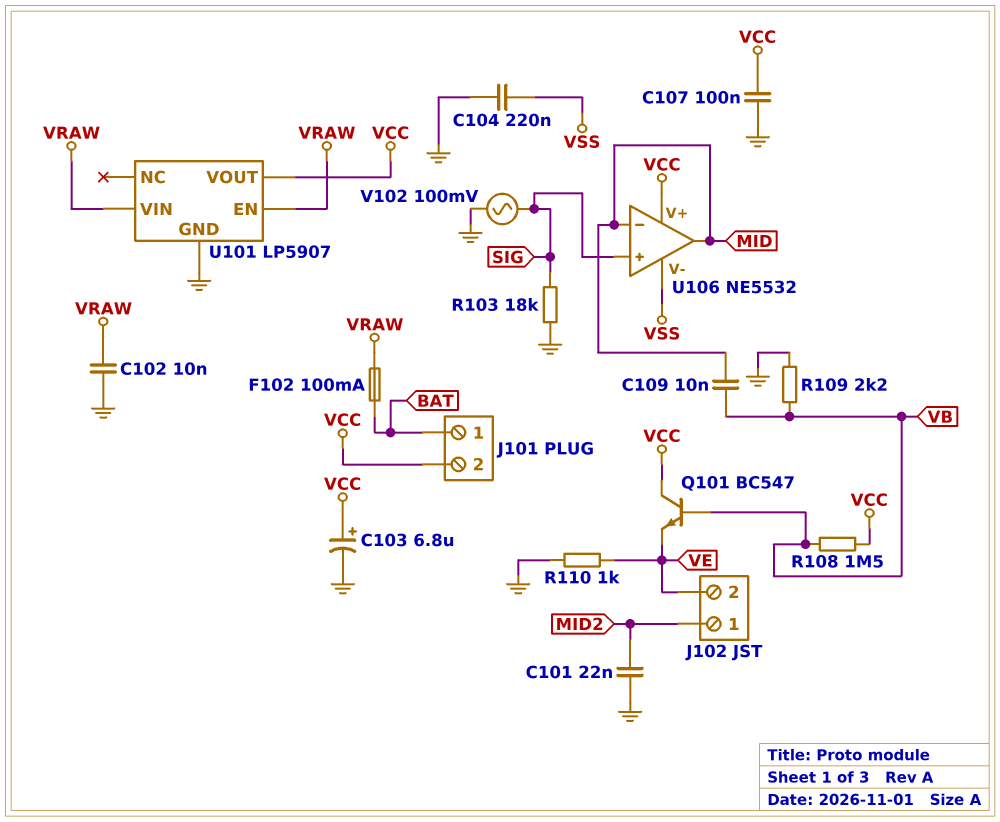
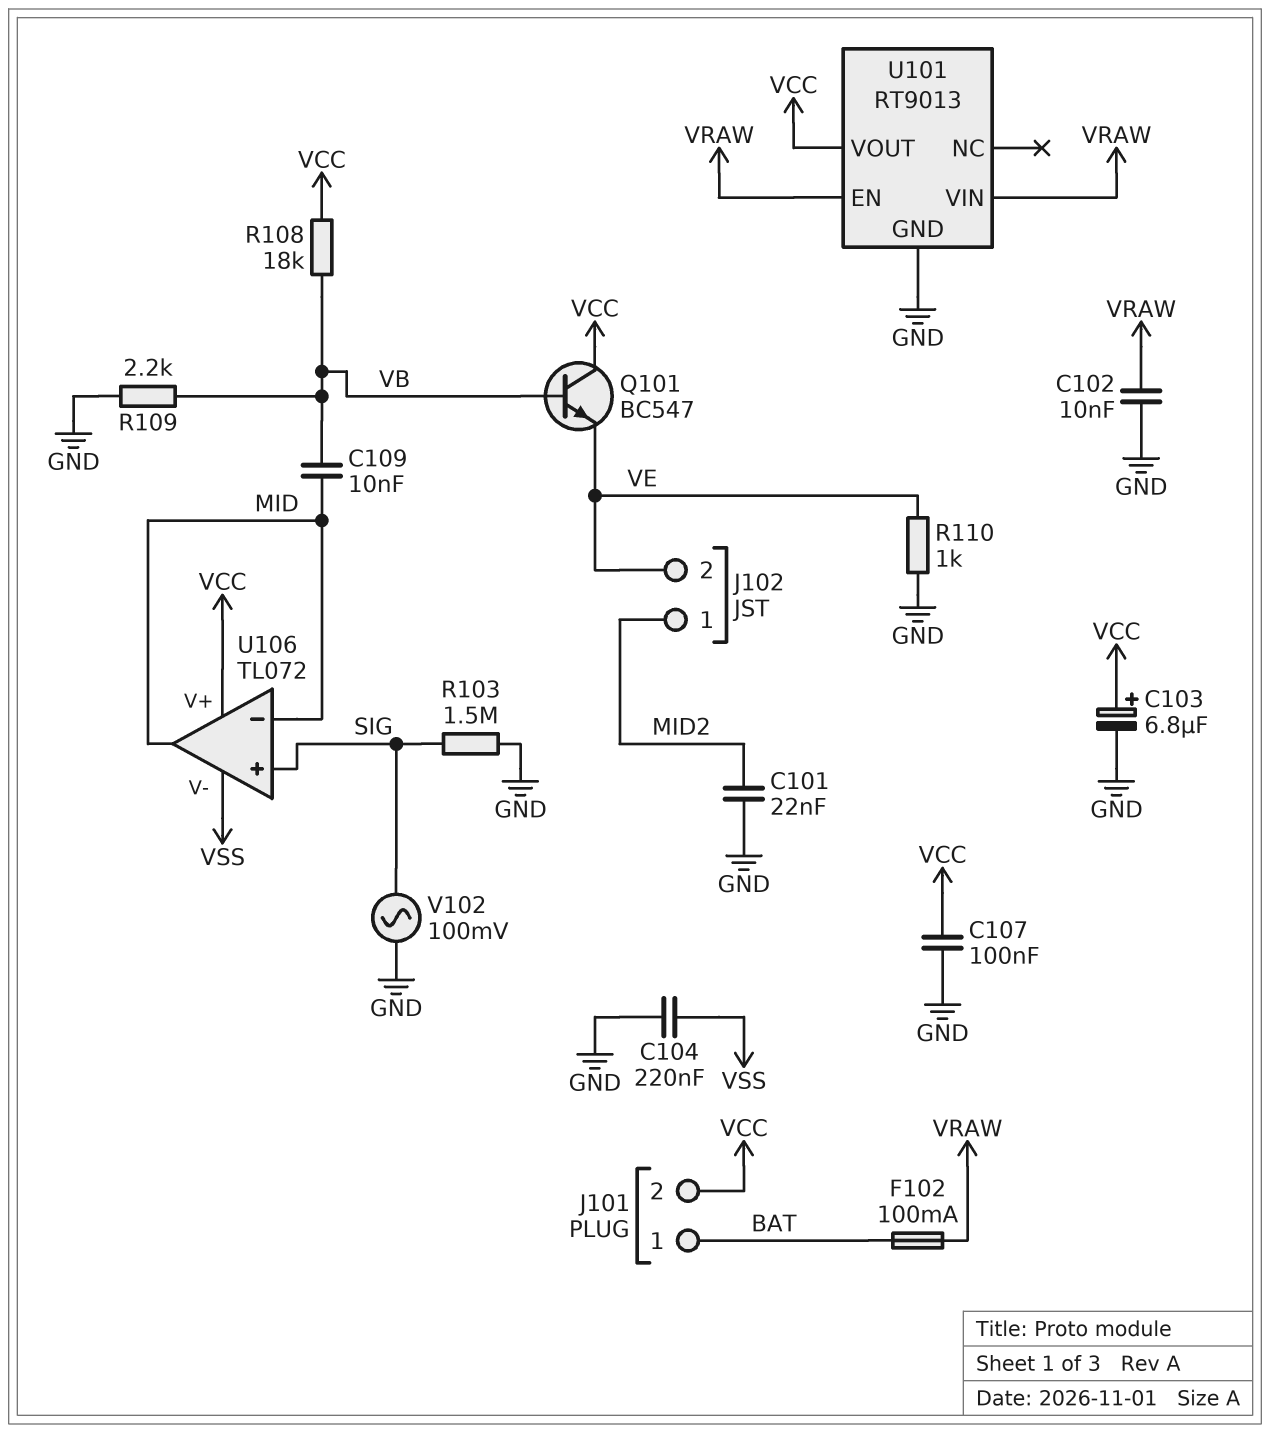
R103: 18k (GND, SIG) -> 1.5M (GND, SIG)
R108: 1.5M (VB, VCC) -> 18k (VB, VCC)
U101: LP5907 -> RT9013
U106: NE5532 -> TL072

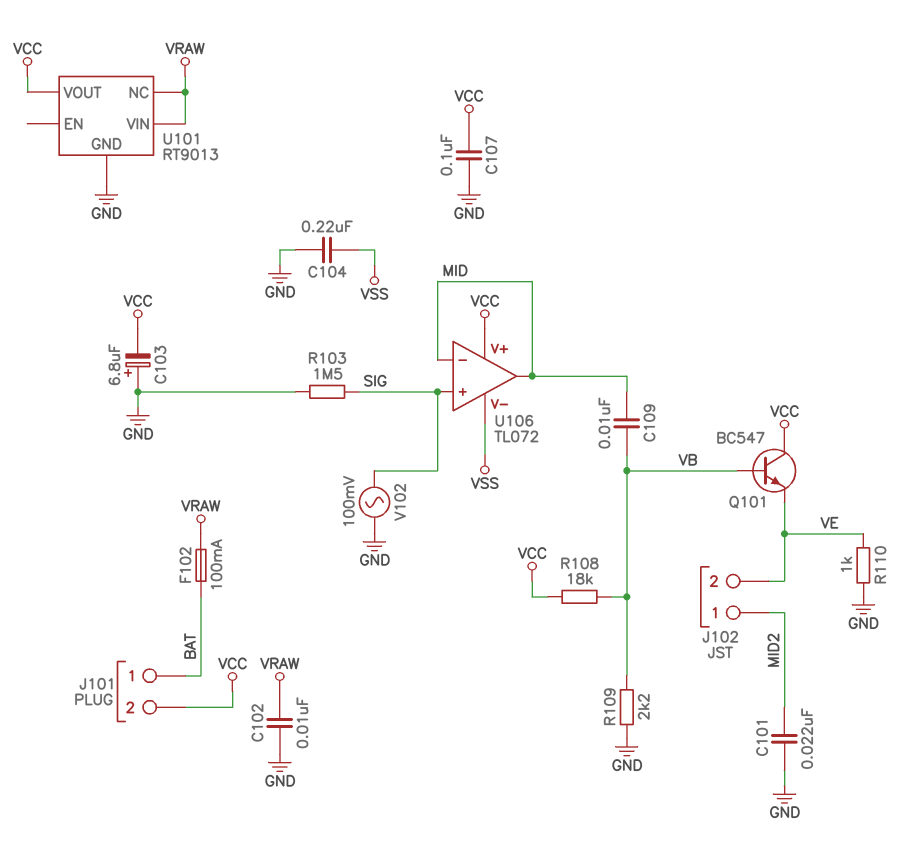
C103: 6.8uF (plus VCC, minus GND) -> 6.8uF (plus GND, minus VCC)
U101 pin EN: VRAW -> none
U101 pin NC: none -> VRAW

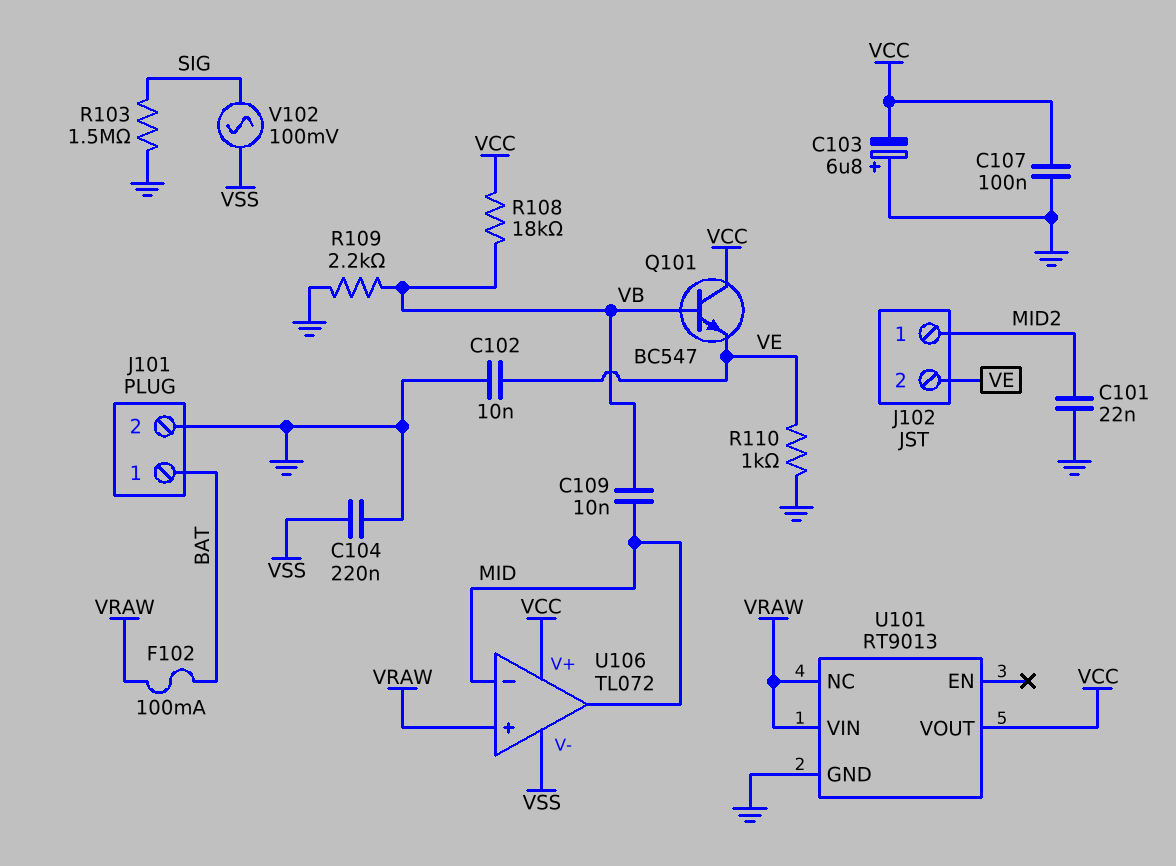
C102: 10nF (GND, VRAW) -> 10nF (GND, VE)
J101 pin 2: VCC -> GND
U106 pin in+: SIG -> VRAW
V102: AC 100mV (GND, SIG) -> AC 100mV (SIG, VSS)

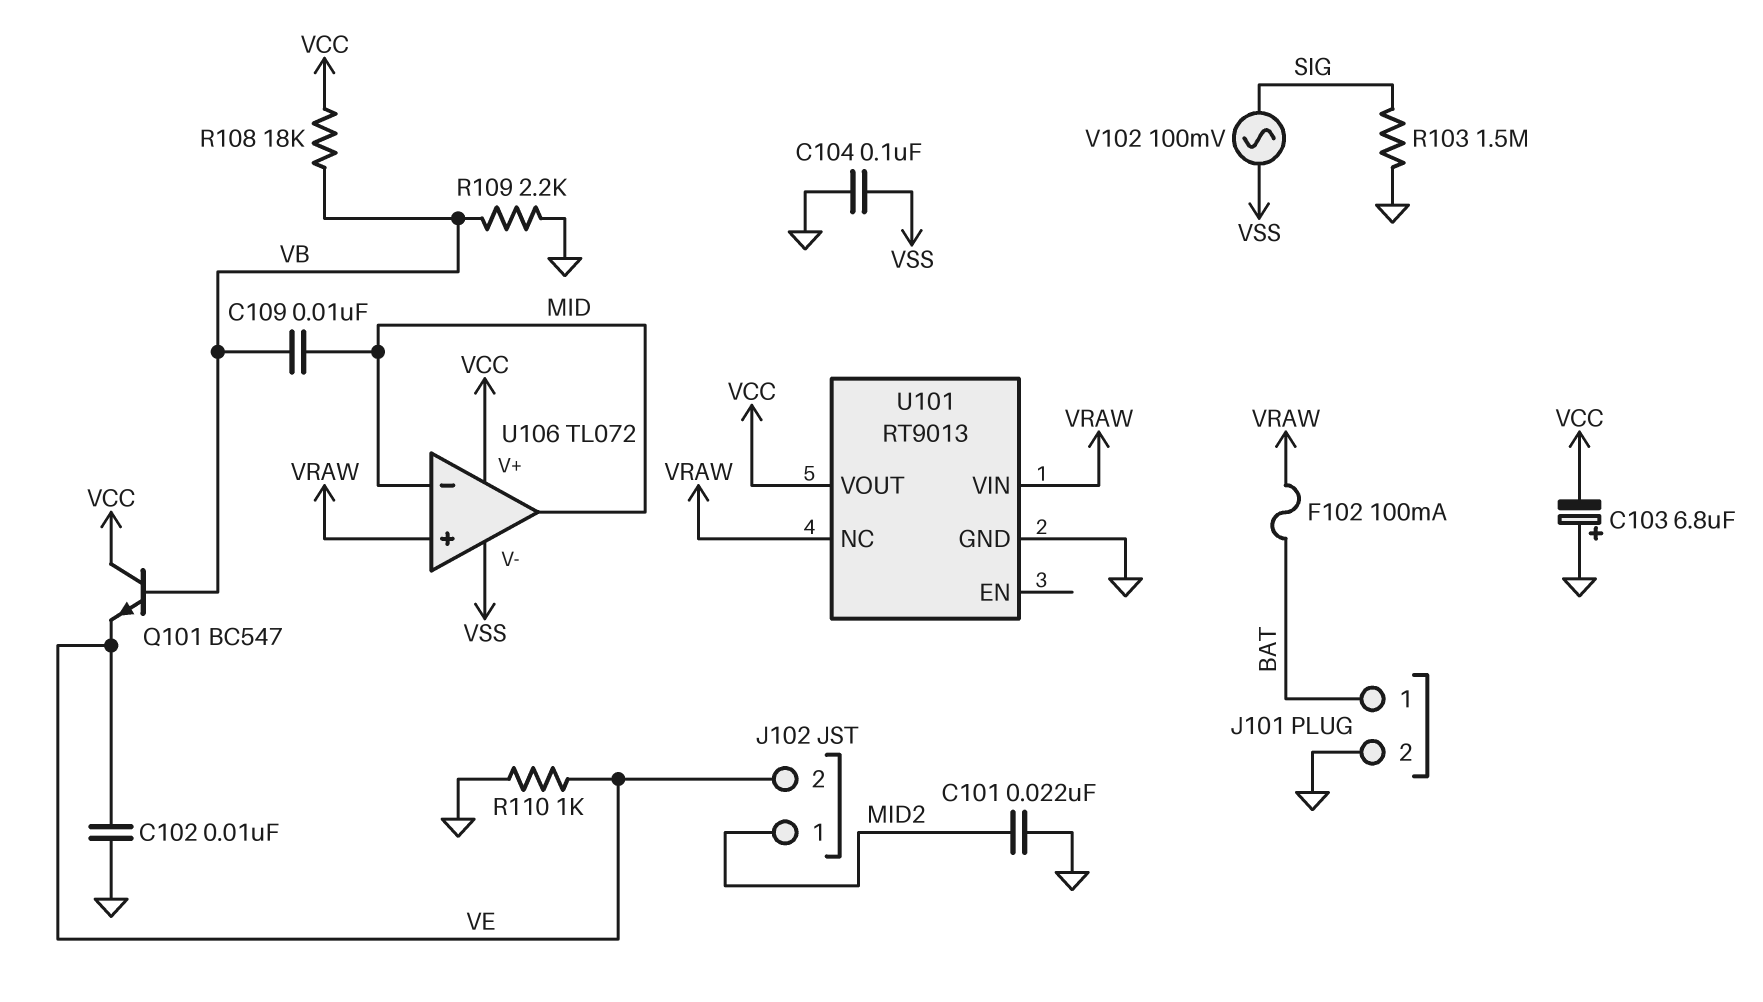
C104: 220nF (GND, VSS) -> 100nF (GND, VSS)
C107: 100nF (GND, VCC) -> none

